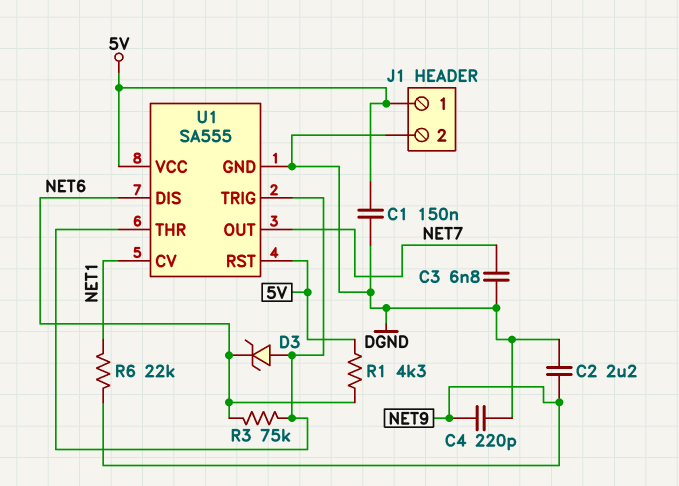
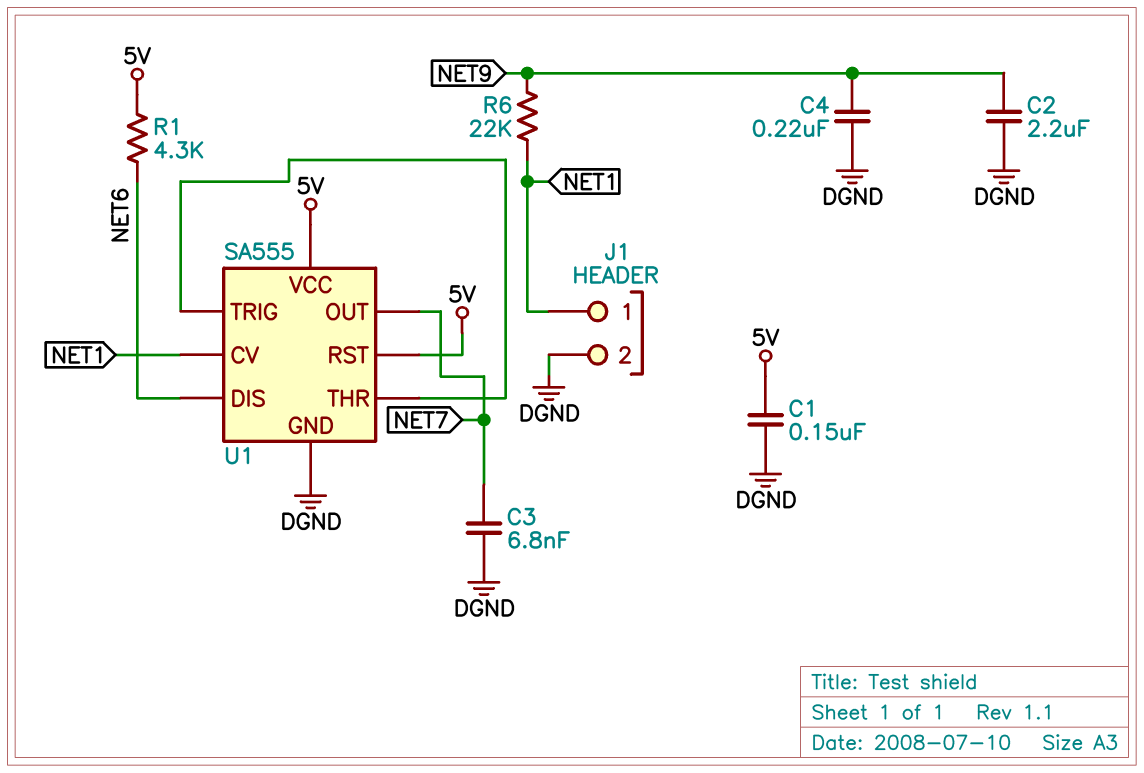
C4: 220pF (DGND, NET9) -> 220nF (DGND, NET9)
D3: zener (A U1/THR, K NET6) -> none
J1 pin 1: 5V -> NET1
R3: 75k (NET6, U1/THR) -> none

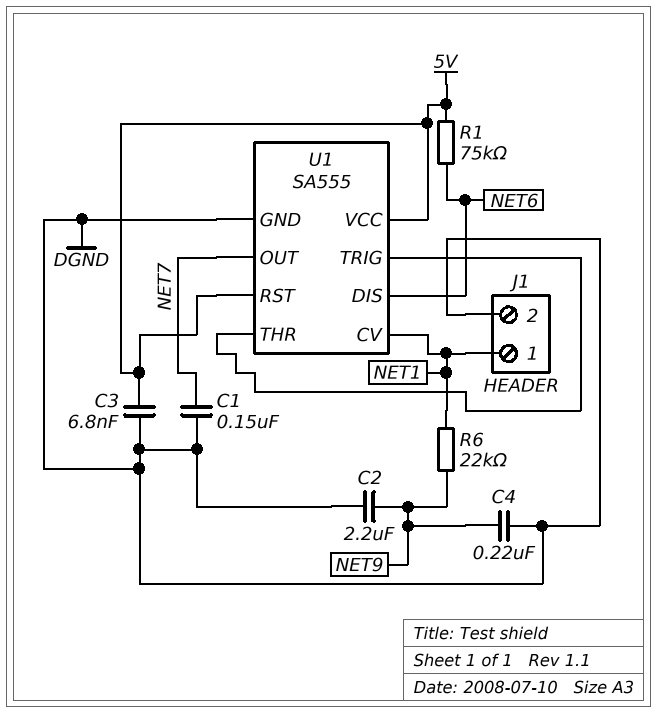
C1: 150nF (5V, DGND) -> 150nF (DGND, NET7)
C3: 6.8nF (DGND, NET7) -> 6.8nF (5V, DGND)
R1: 4.3k (5V, NET6) -> 75k (5V, NET6)

